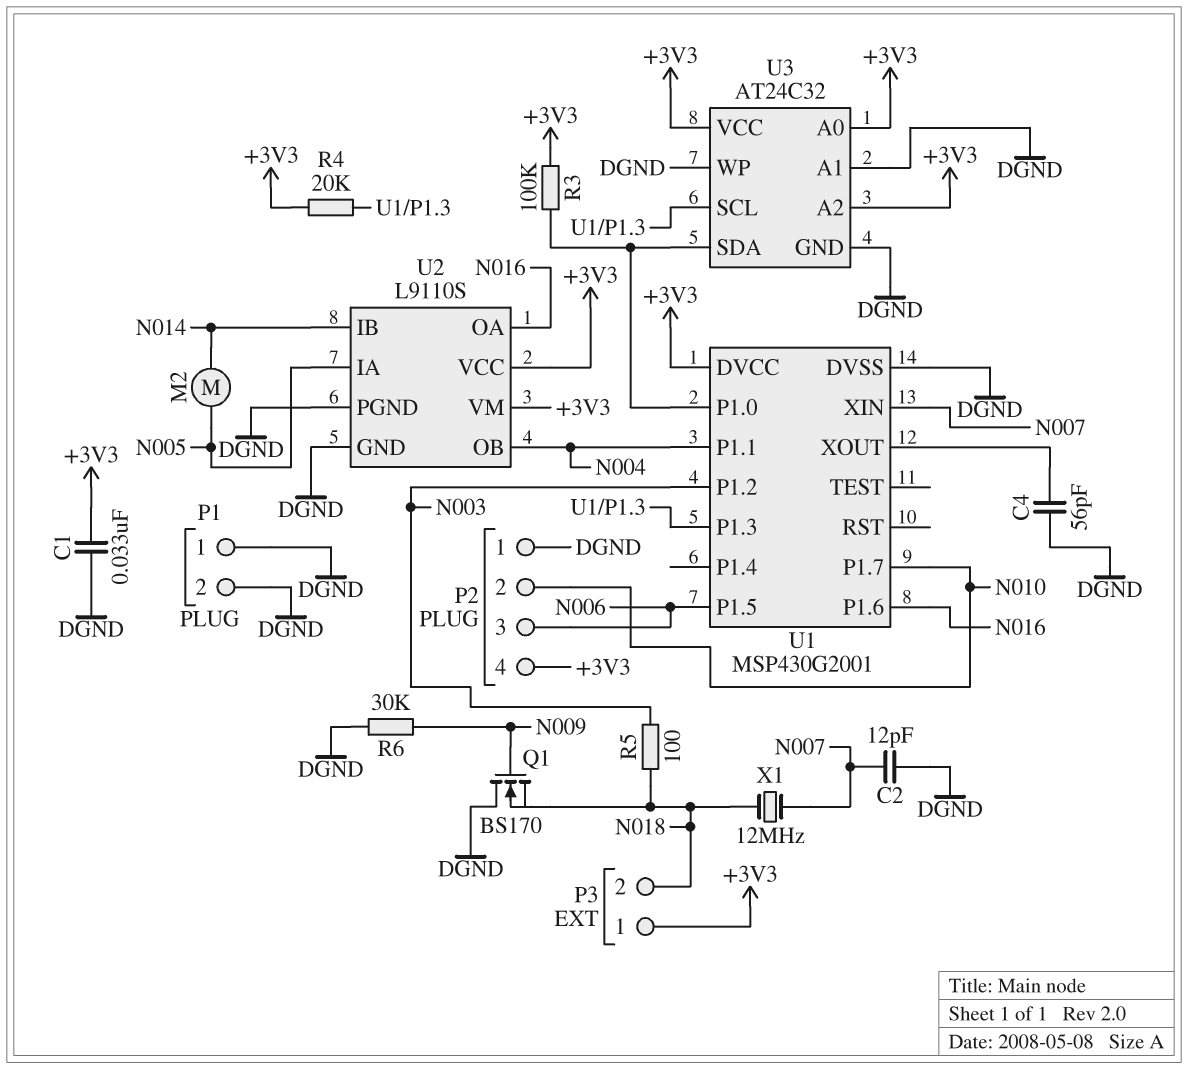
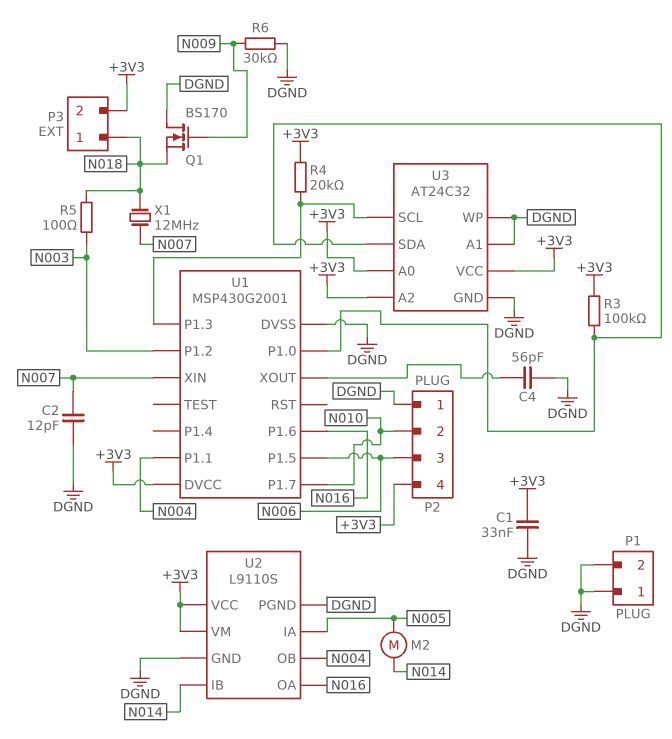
P3 pin 1: +3V3 -> N018
P3 pin 2: N018 -> +3V3

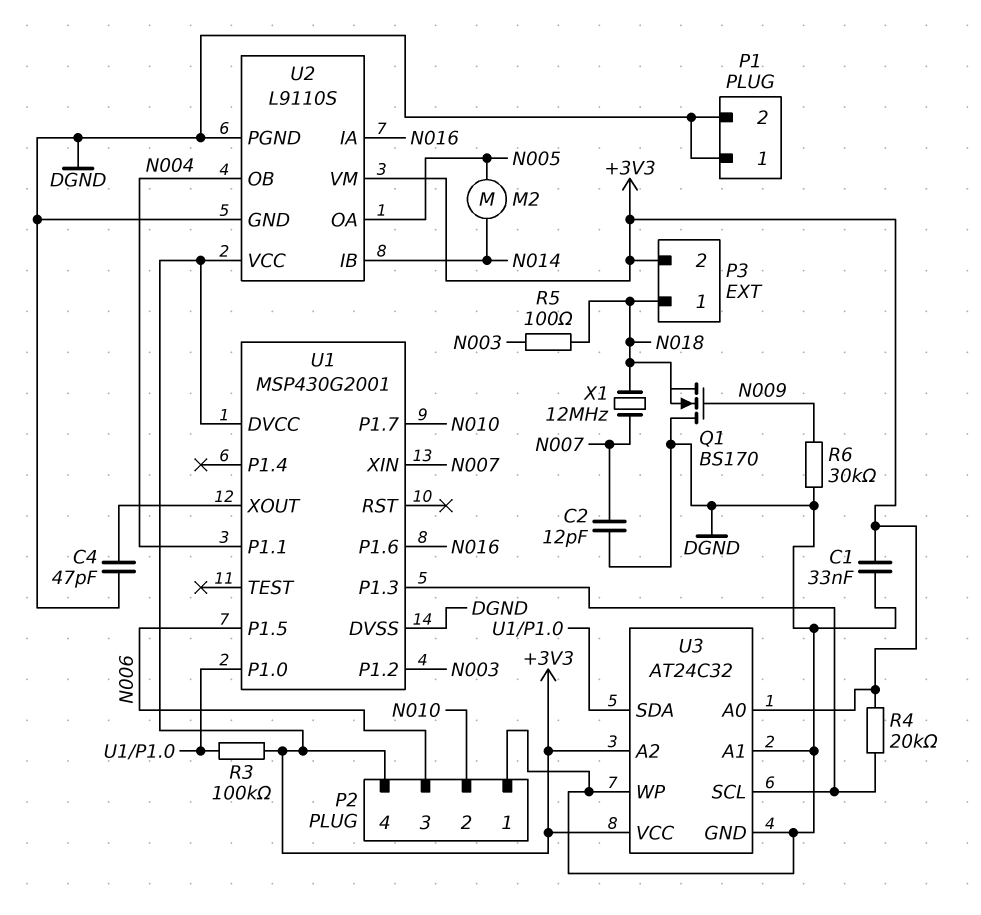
C4: 56pF (DGND, U1/XOUT) -> 47pF (DGND, U1/XOUT)
U2 pin IA: N005 -> N016
U2 pin OA: N016 -> N005

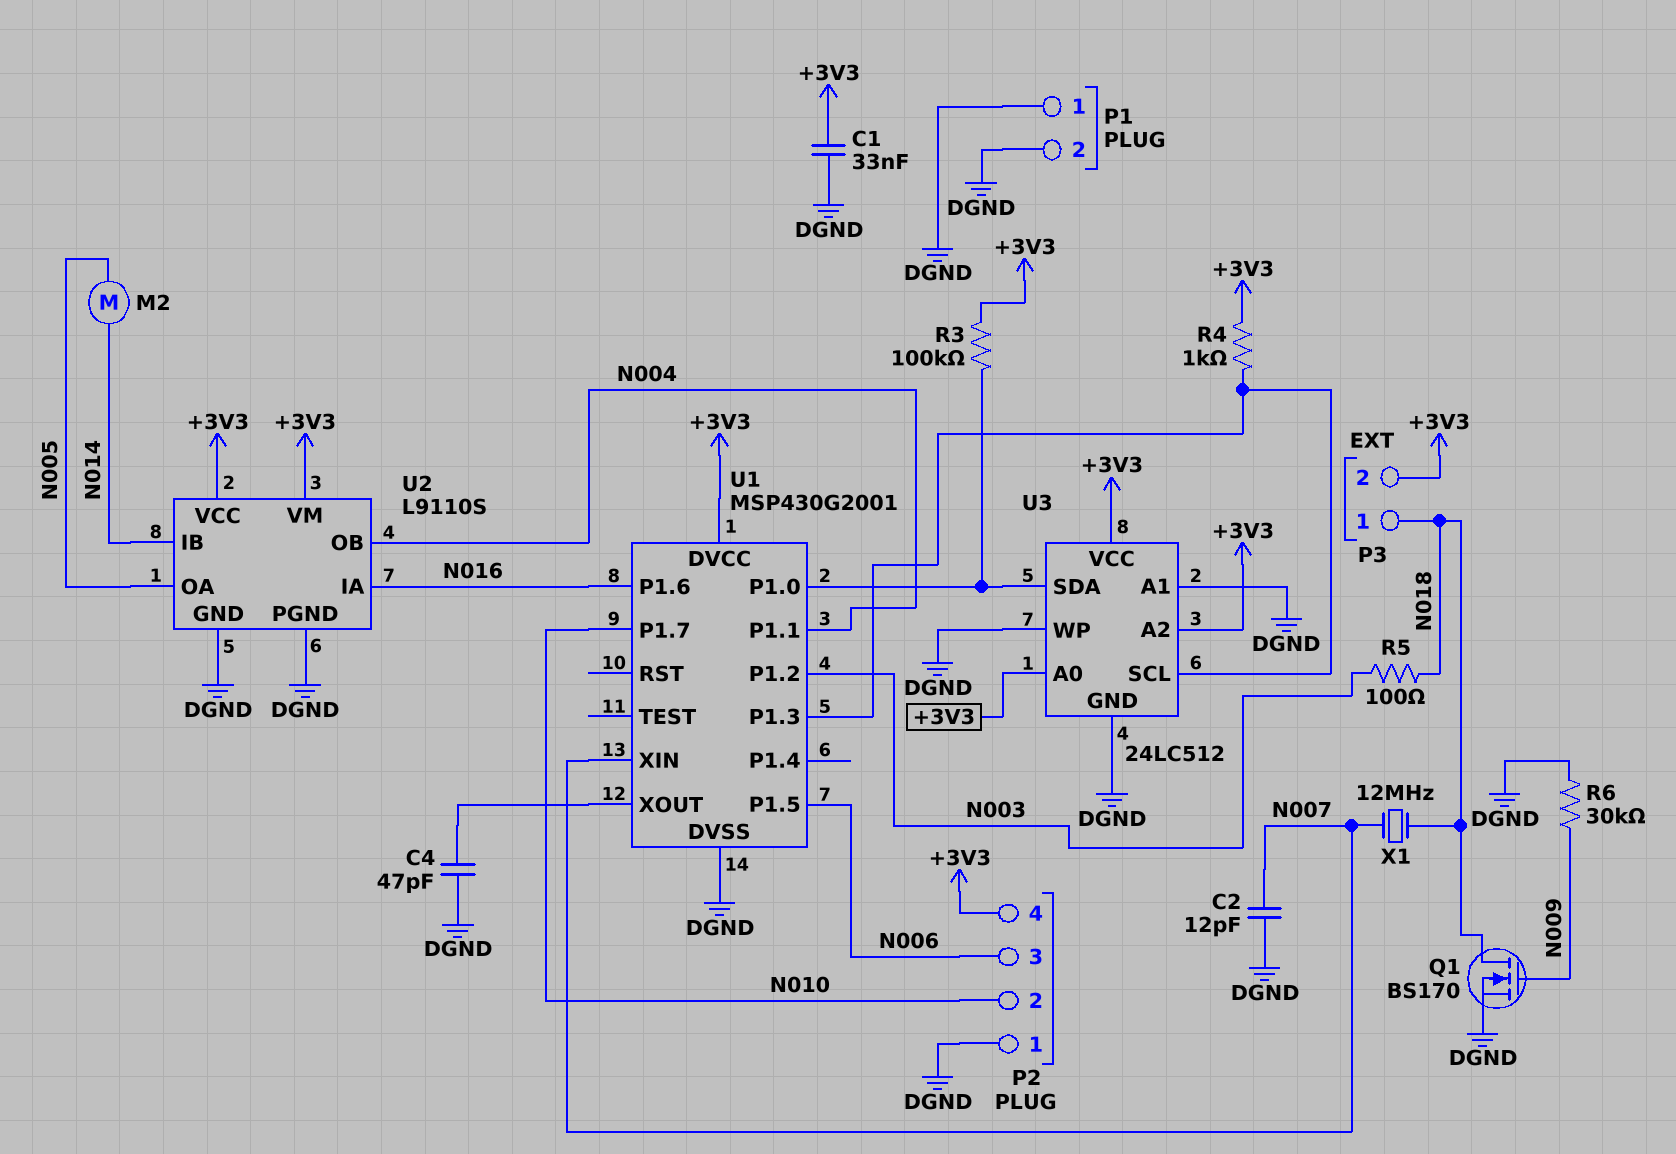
Q1: NMOS BS170 (G N009, D DGND, S N018) -> NMOS BS170 (G N009, D N018, S DGND)
R4: 20k (+3V3, U1/P1.3) -> 1k (+3V3, U1/P1.3)
U3: AT24C32 -> 24LC512

